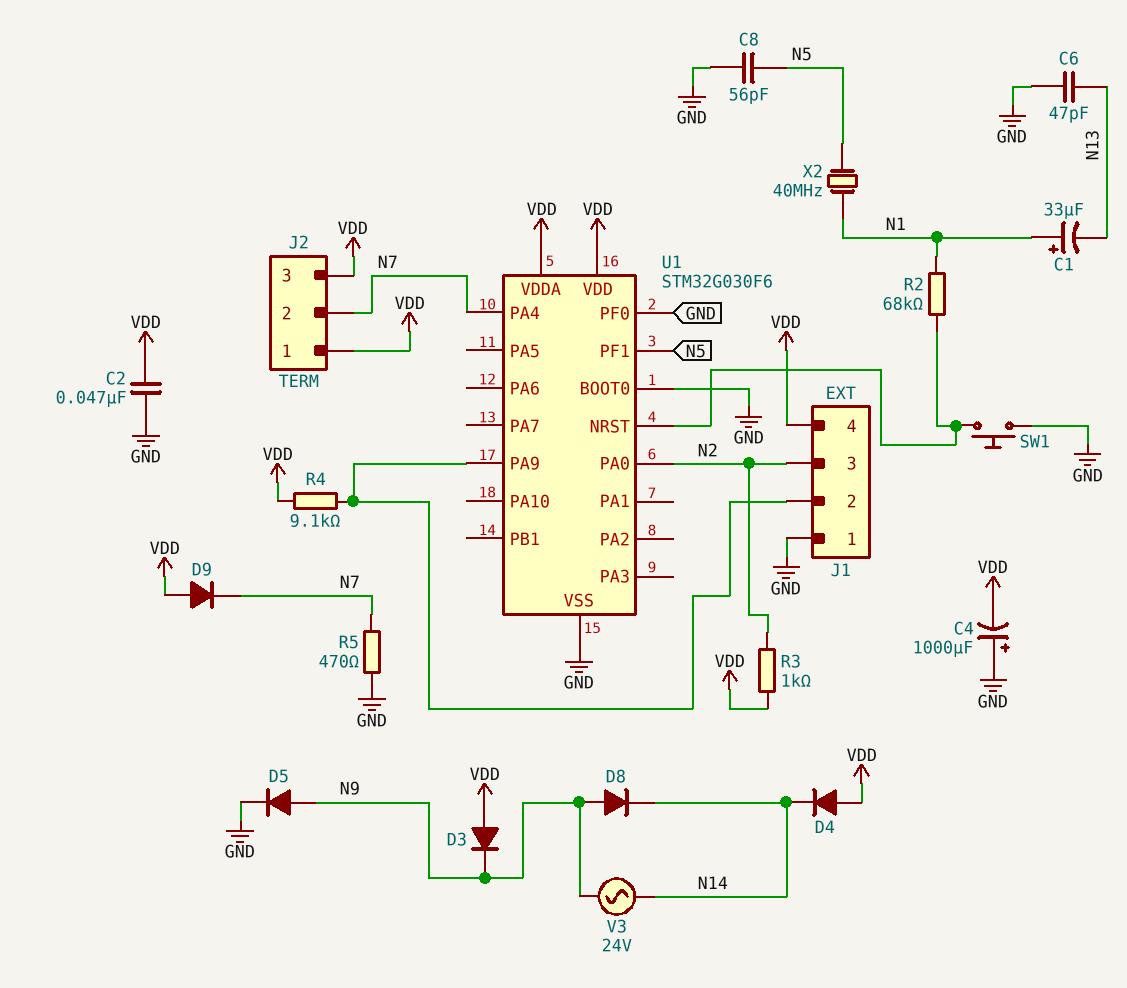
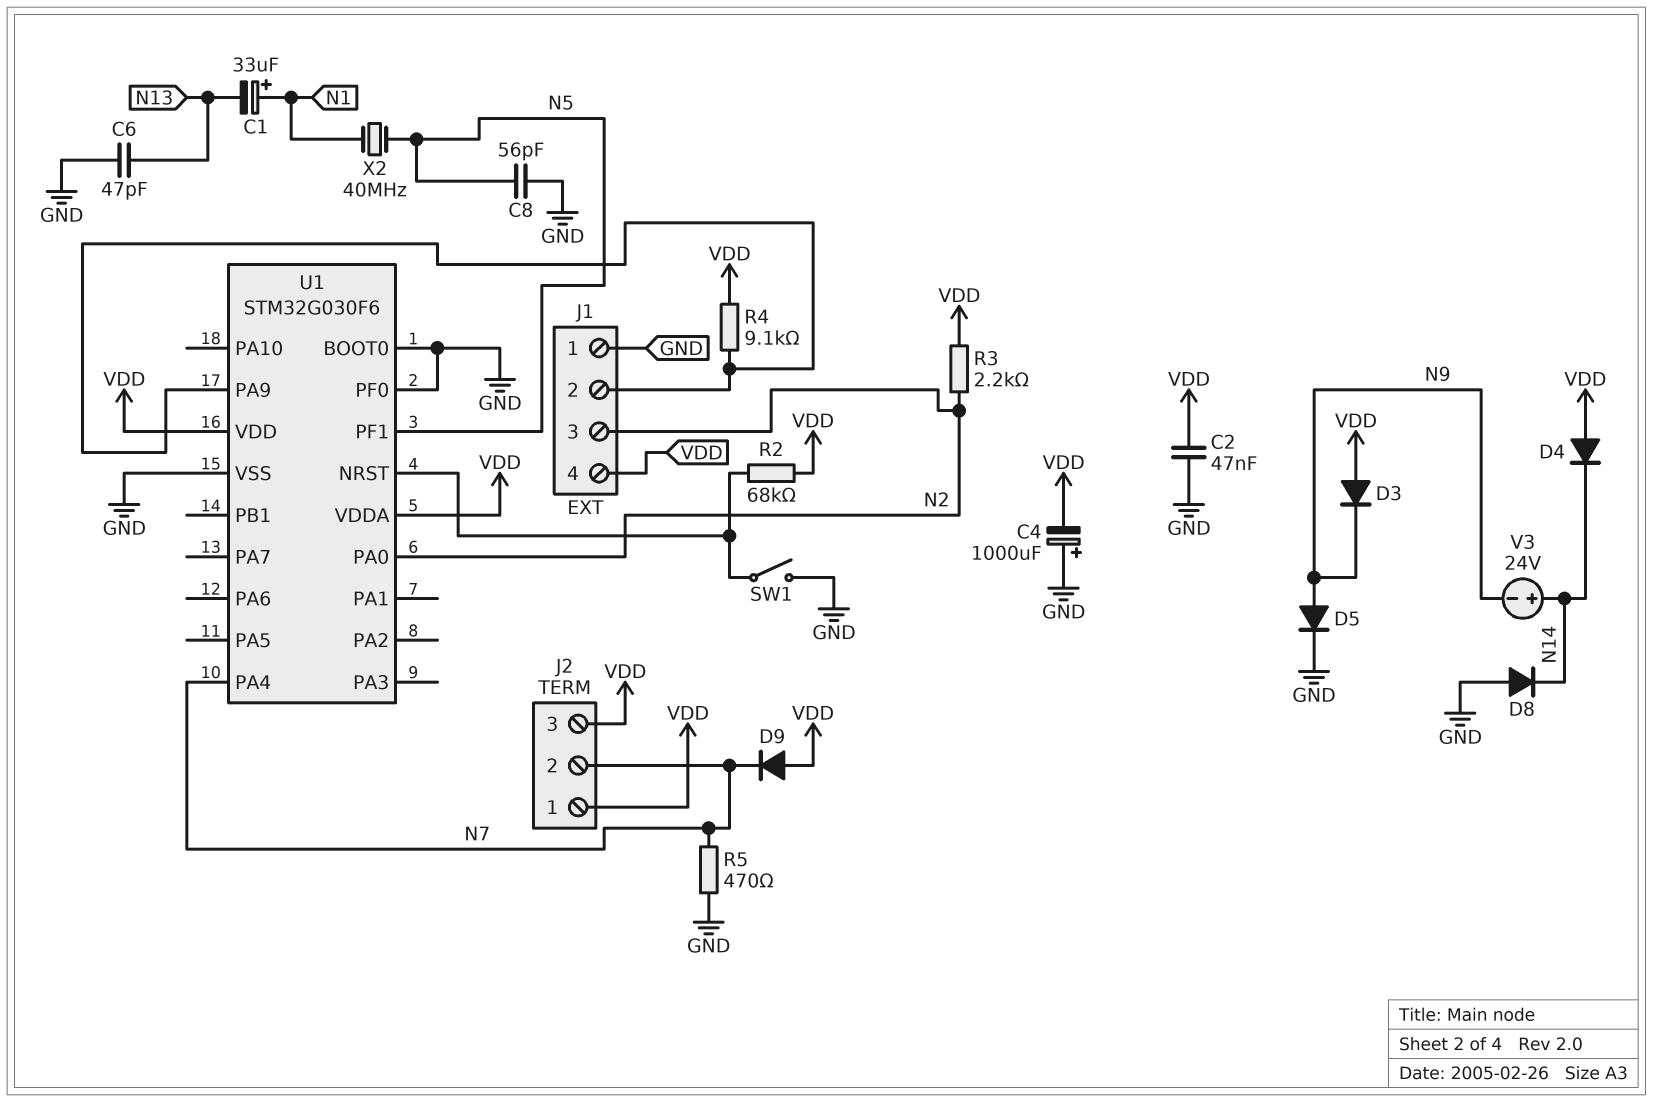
D8: diode (A N9, K N14) -> diode (A GND, K N14)
R2: 68k (N1, U1/NRST) -> 68k (U1/NRST, VDD)
R3: 1k (N2, VDD) -> 2.2k (N2, VDD)
SW1: button (GND, U1/NRST) -> switch (GND, U1/NRST)
V3: AC 24V (N9, N14) -> 24V (plus N14, minus N9)

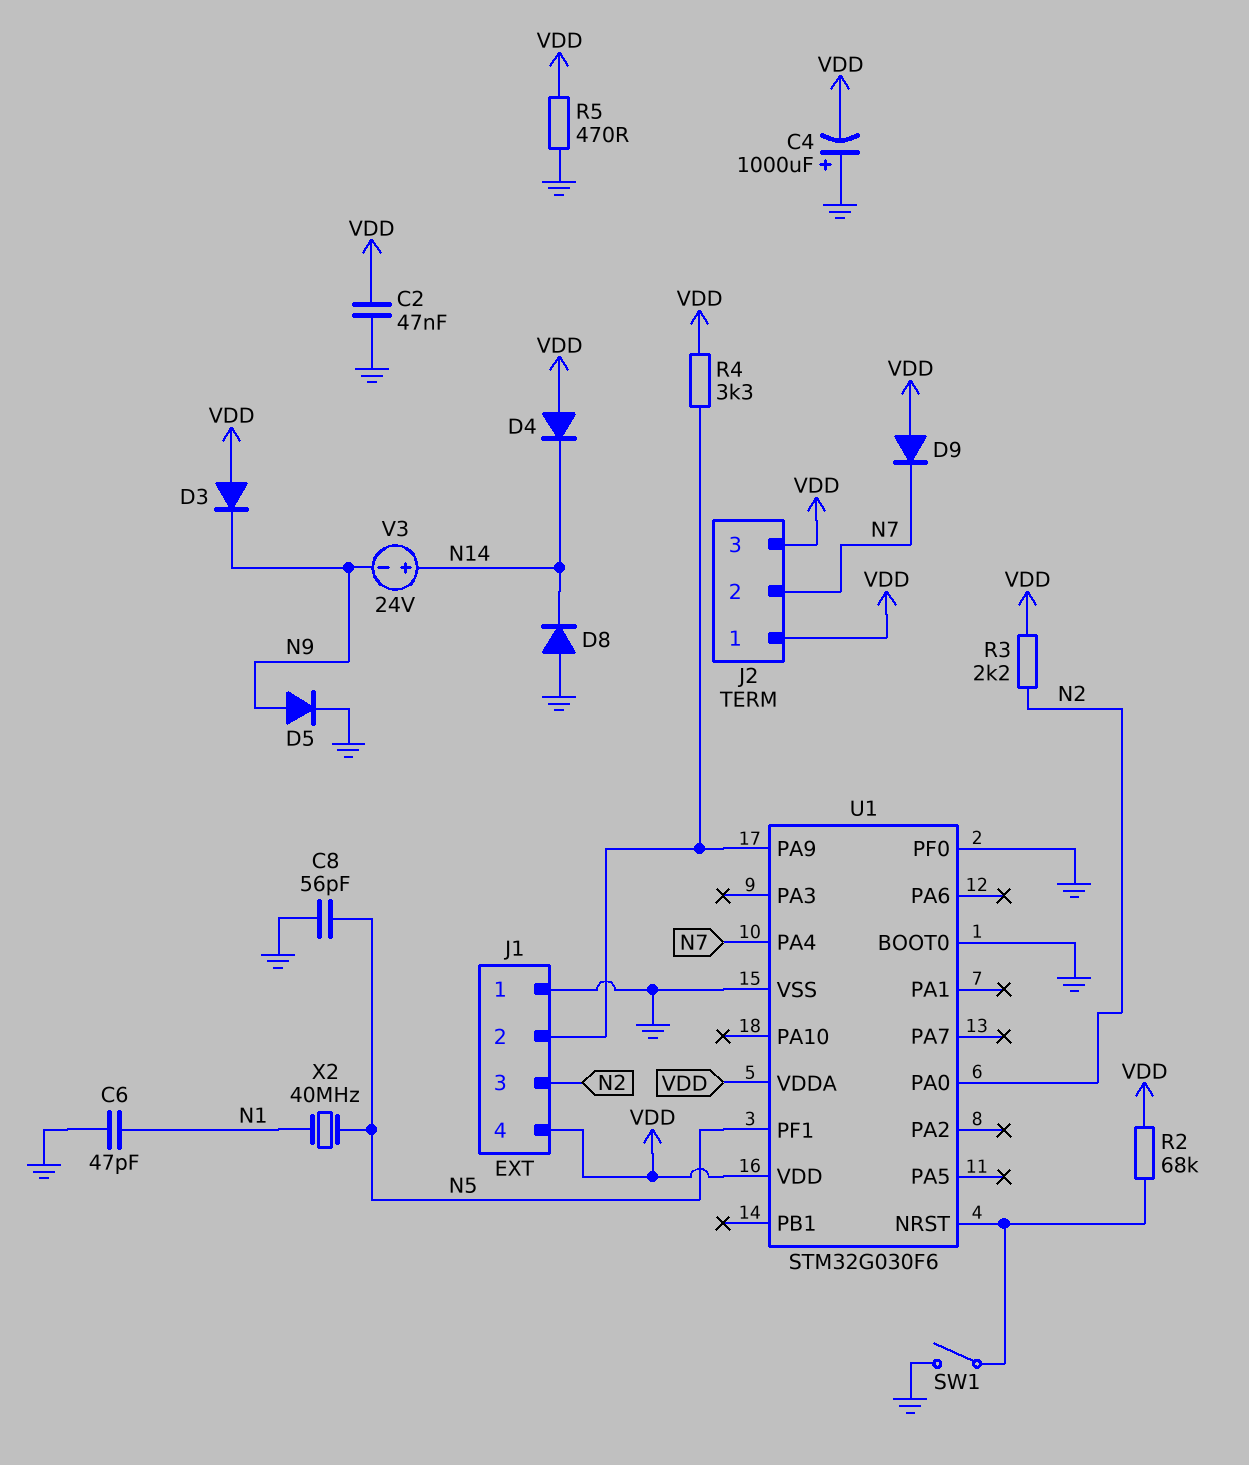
C1: 33uF (plus N1, minus N13) -> none
C6: 47pF (GND, N13) -> 47pF (GND, N1)
R4: 9.1k (J1/2, VDD) -> 3.3k (J1/2, VDD)
R5: 470 (GND, N7) -> 470 (GND, VDD)

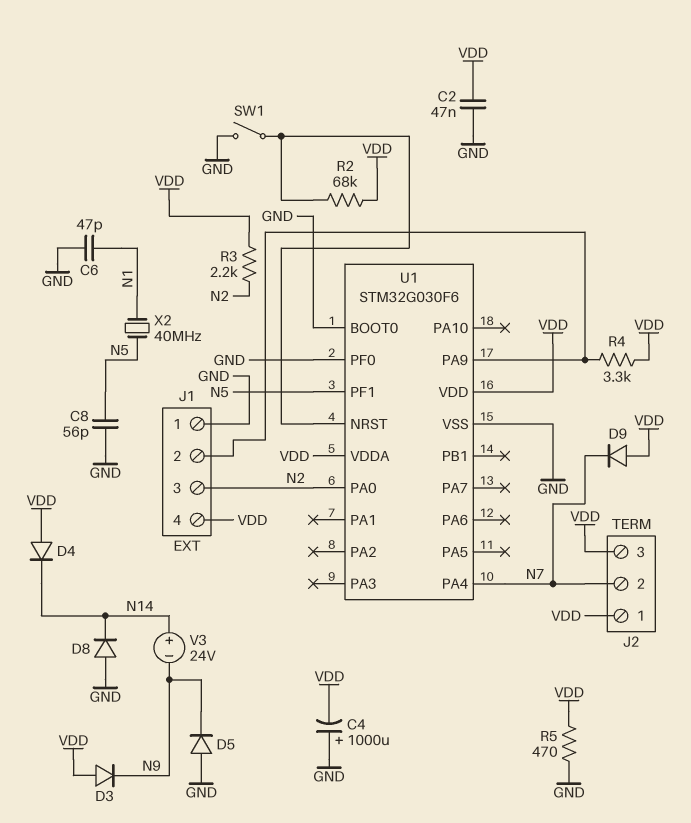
D5: diode (A N9, K GND) -> diode (A GND, K N9)

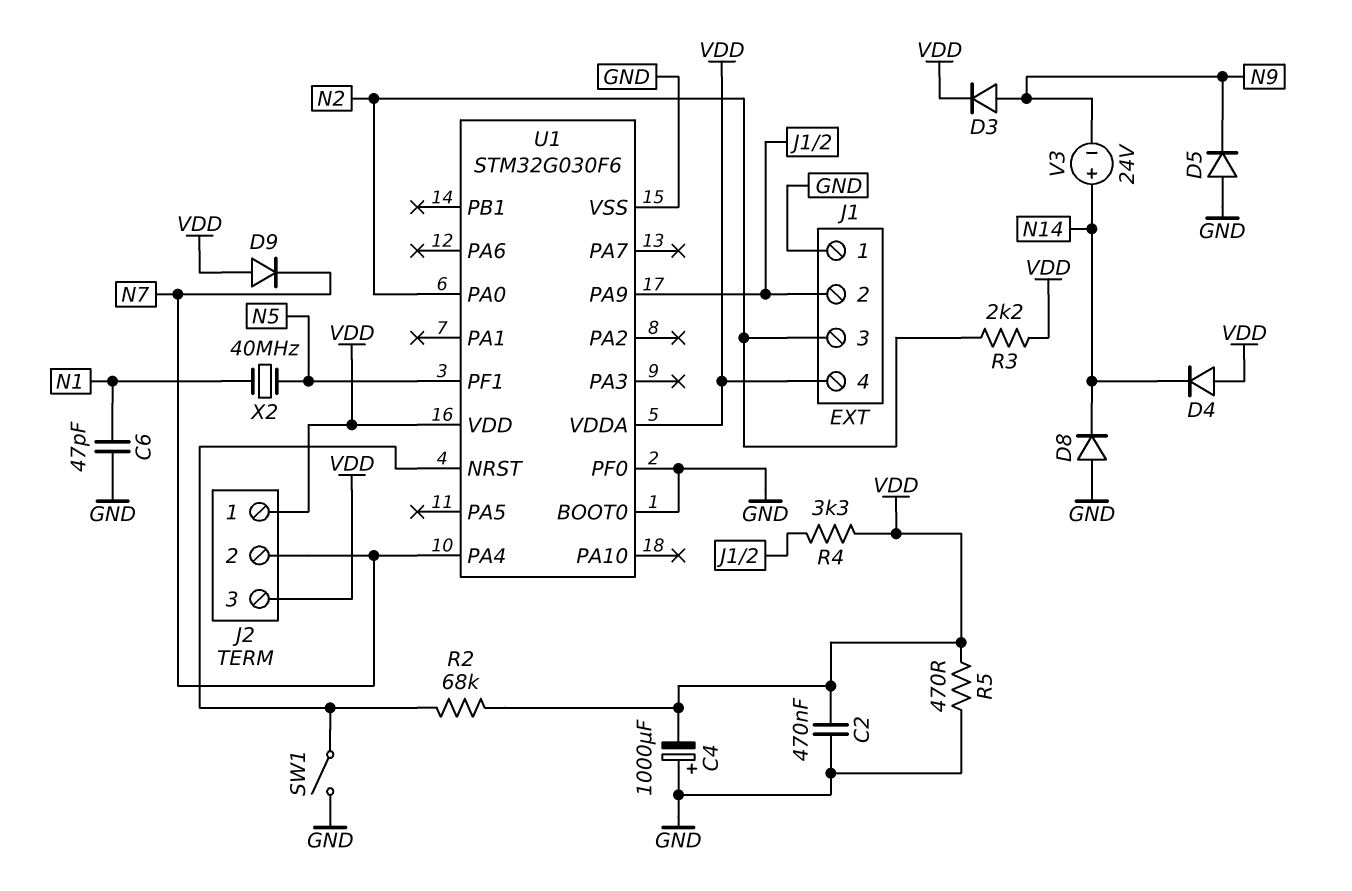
C2: 47nF (GND, VDD) -> 470nF (GND, VDD)
C8: 56pF (GND, N5) -> none
D3: diode (A VDD, K N9) -> diode (A N9, K VDD)

